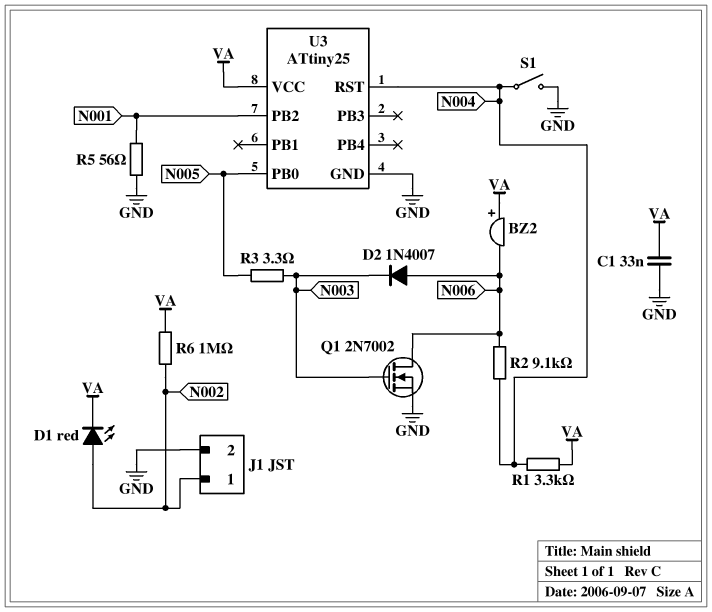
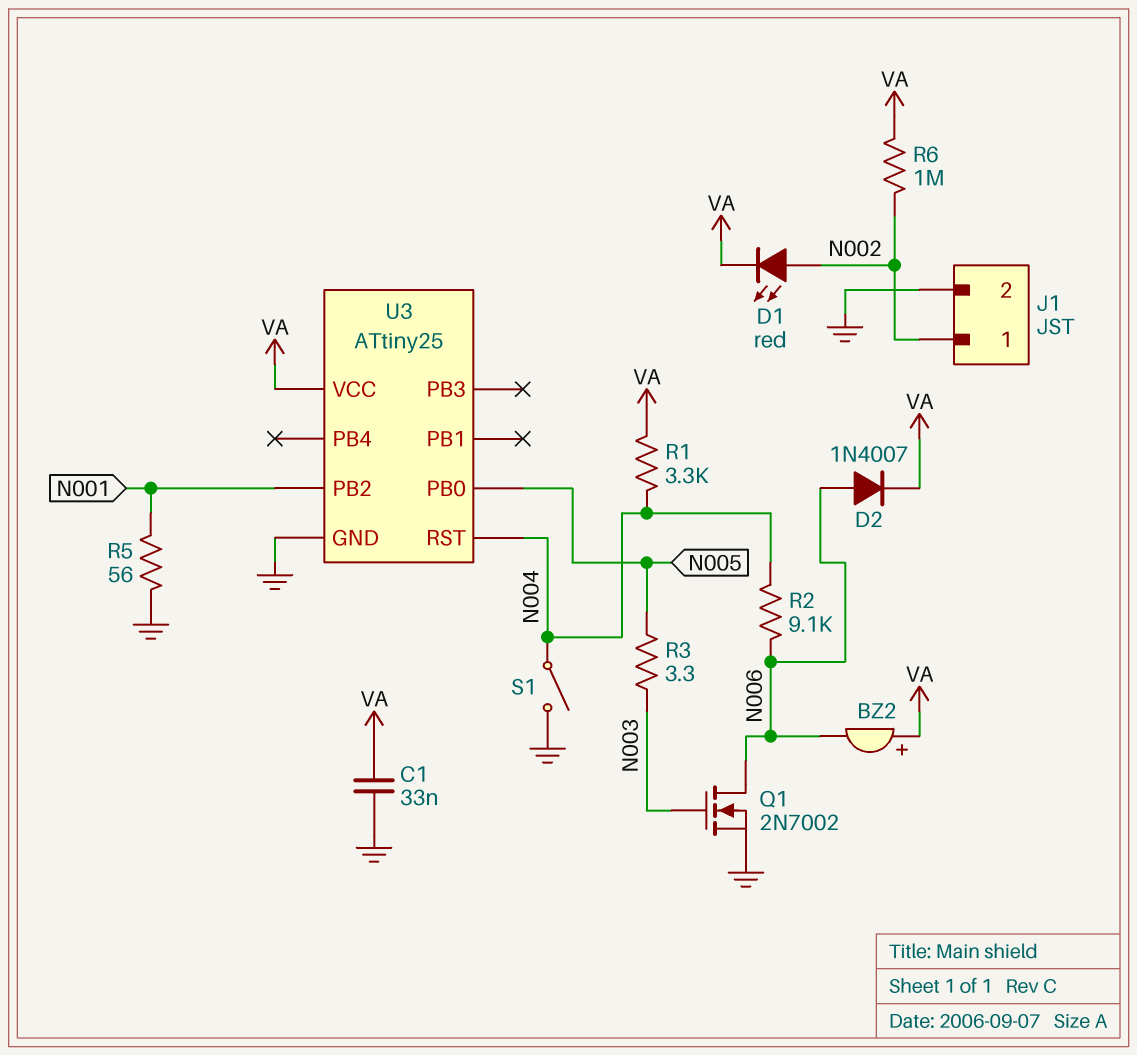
D2: diode 1N4007 (A N006, K N003) -> diode 1N4007 (A N006, K VA)

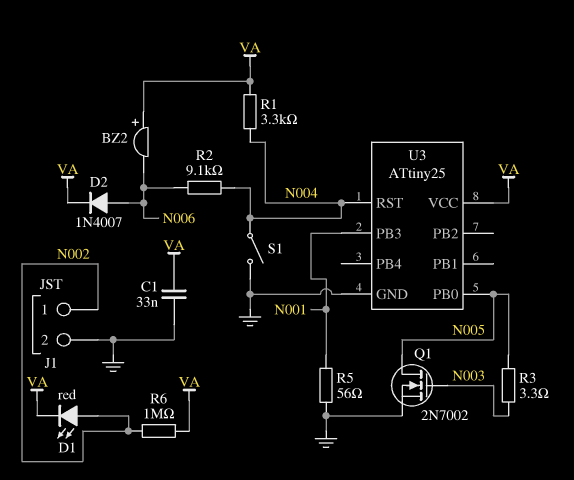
Q1: NMOS 2N7002 (G N003, D N006, S GND) -> NMOS 2N7002 (G N003, D N005, S GND)
U3 pin PB2: N001 -> none
U3 pin PB3: none -> N001

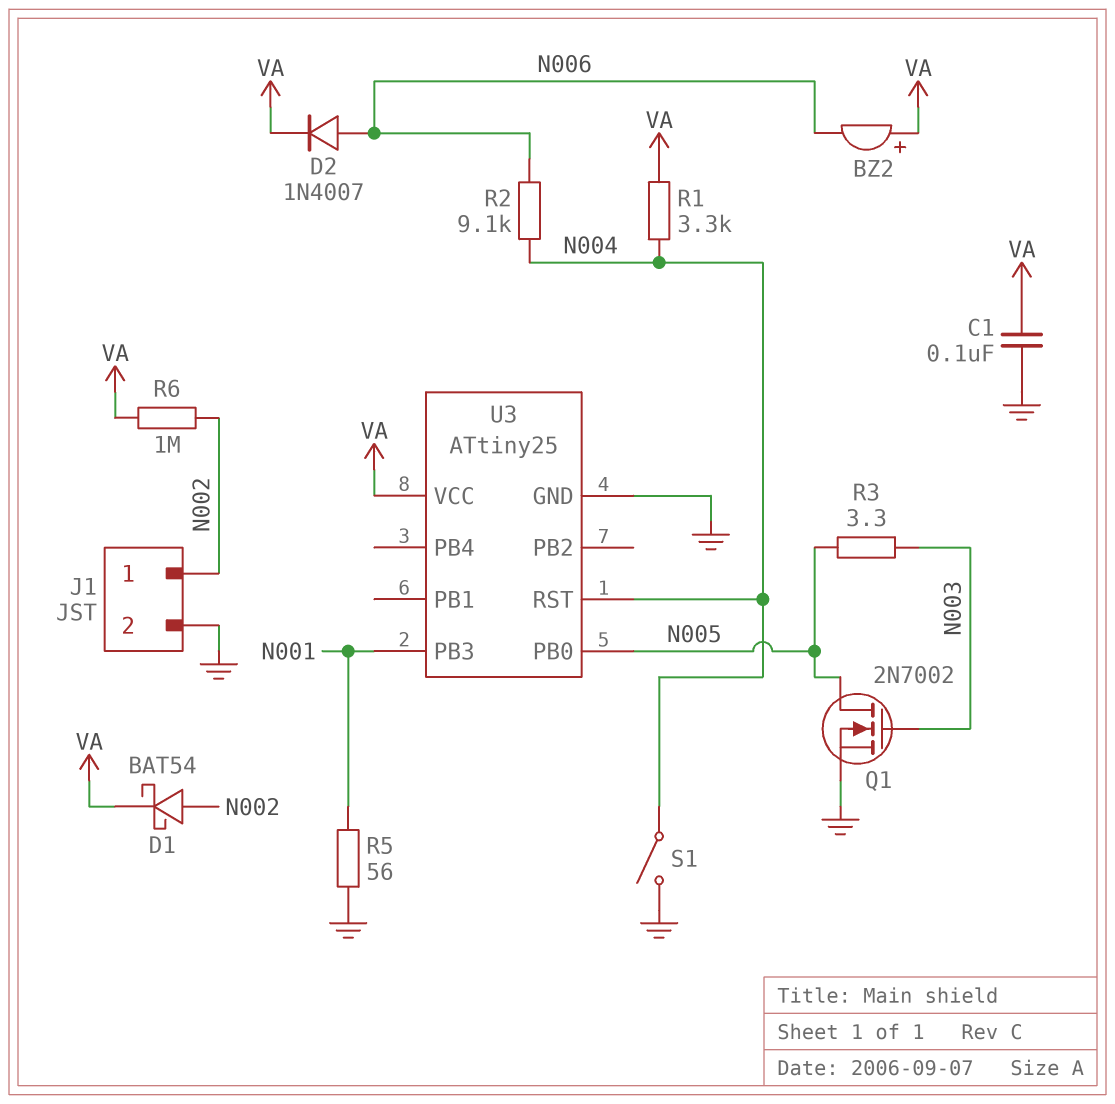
C1: 33nF (GND, VA) -> 100nF (GND, VA)
D1: LED red (A N002, K VA) -> schottky BAT54 (A N002, K VA)

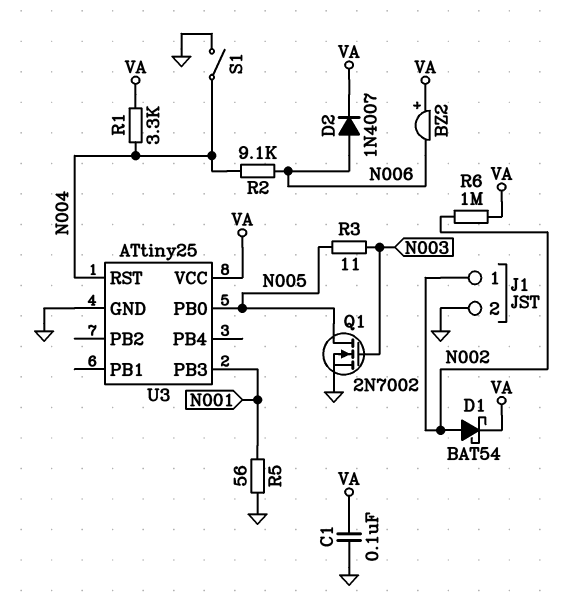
R3: 3.3 (N003, N005) -> 11 (N003, N005)

